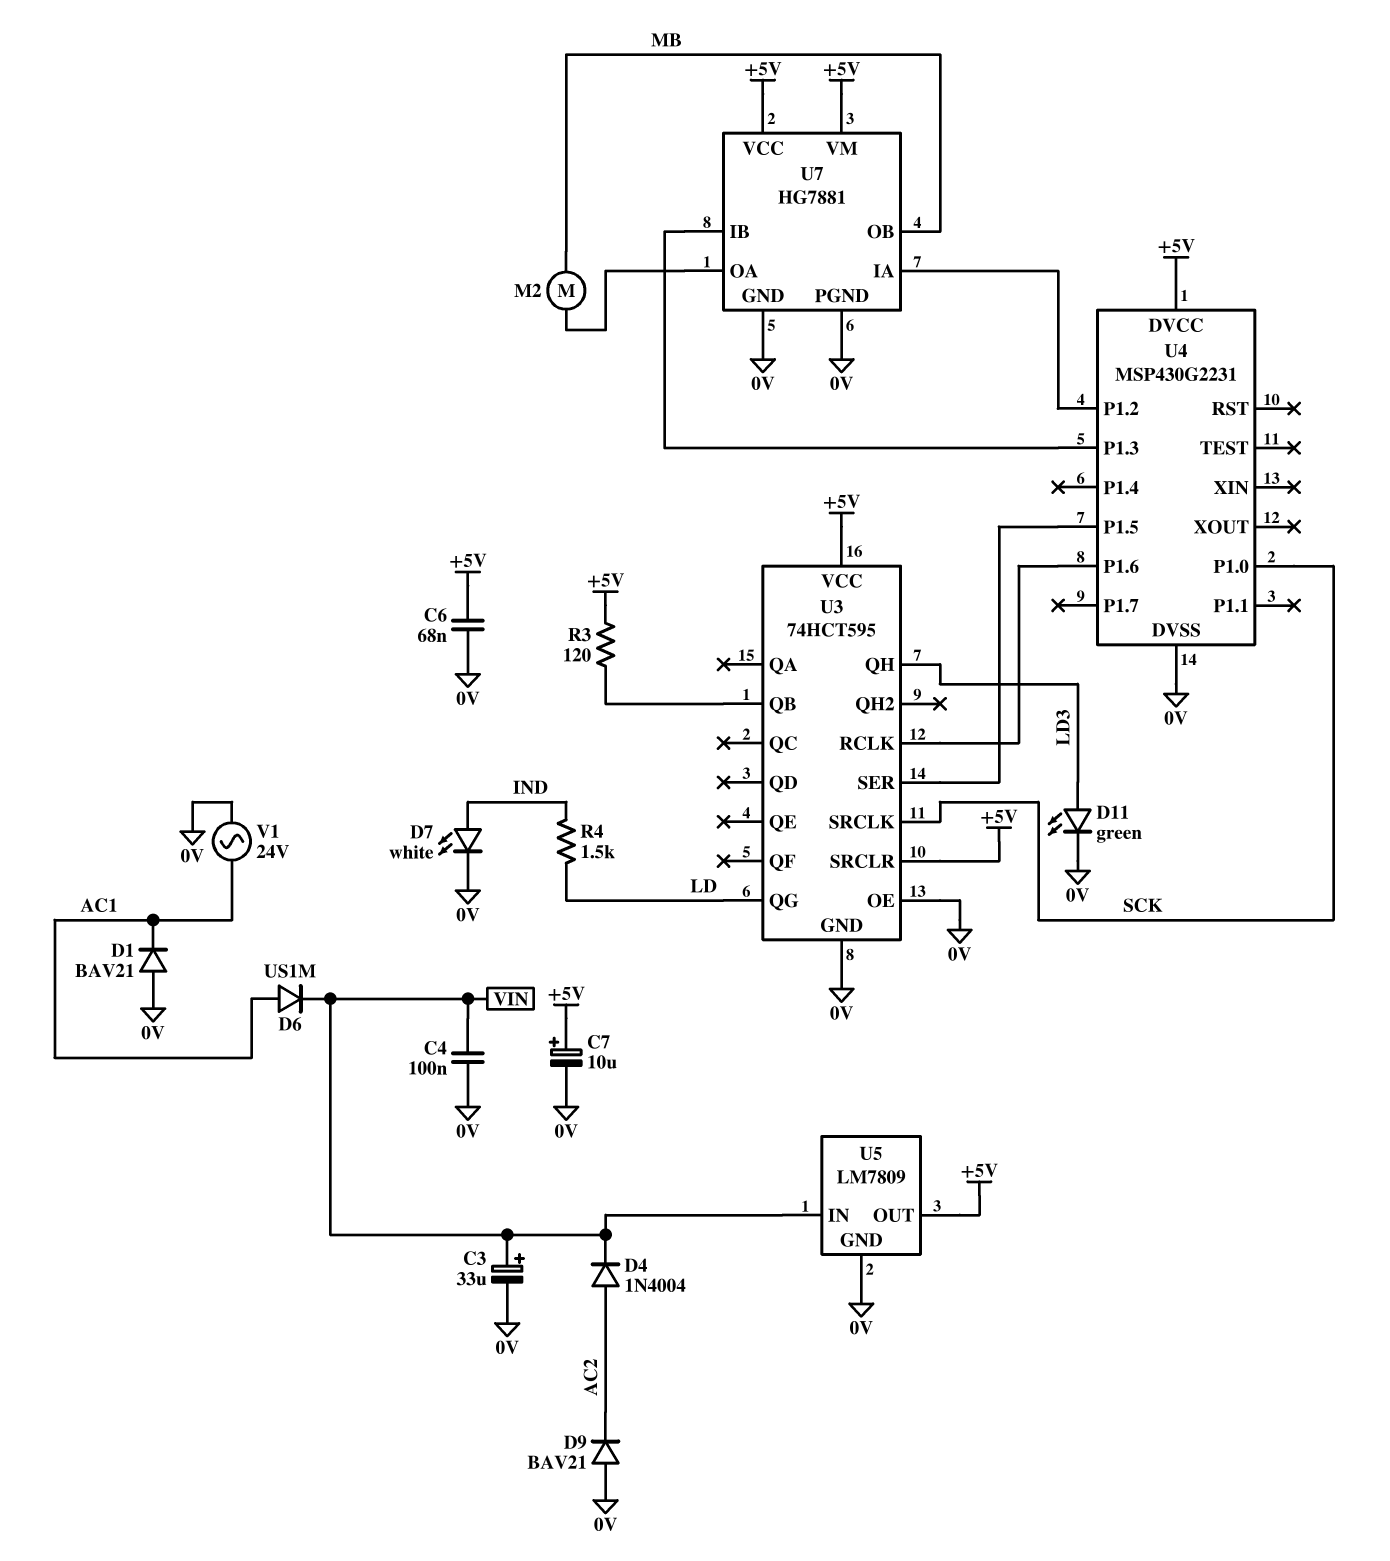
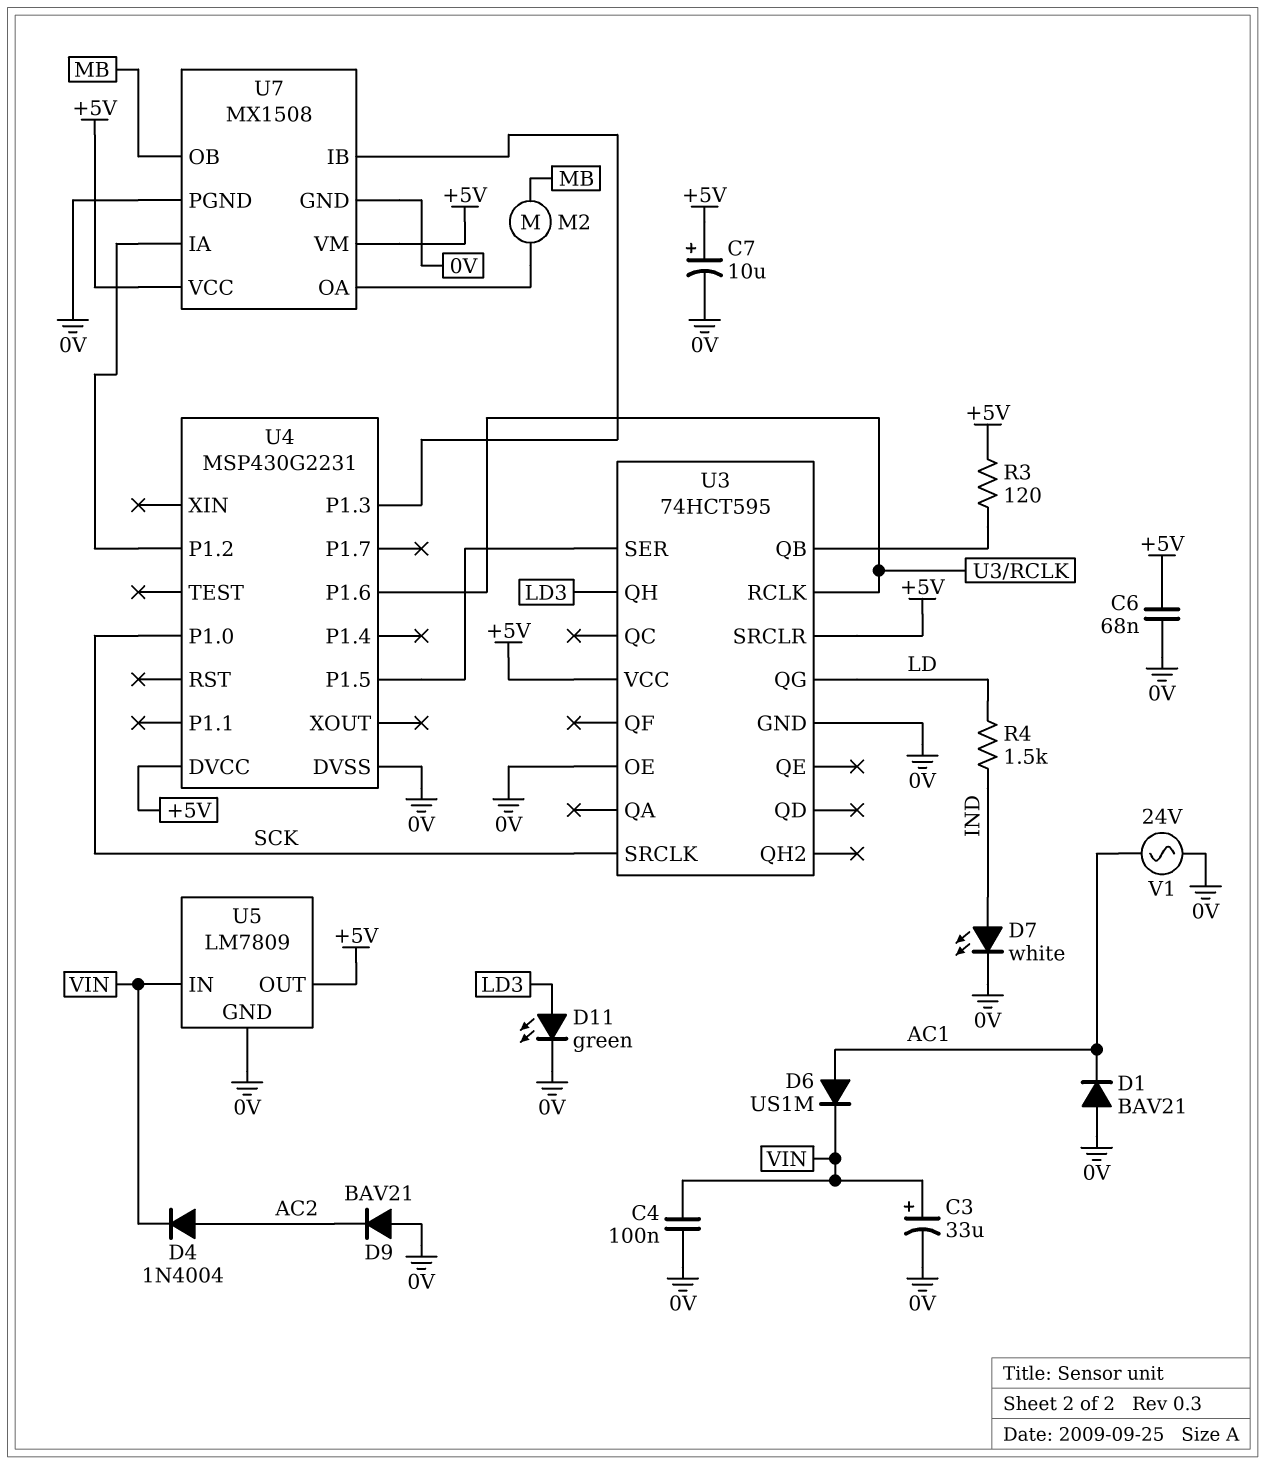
U7: HG7881 -> MX1508

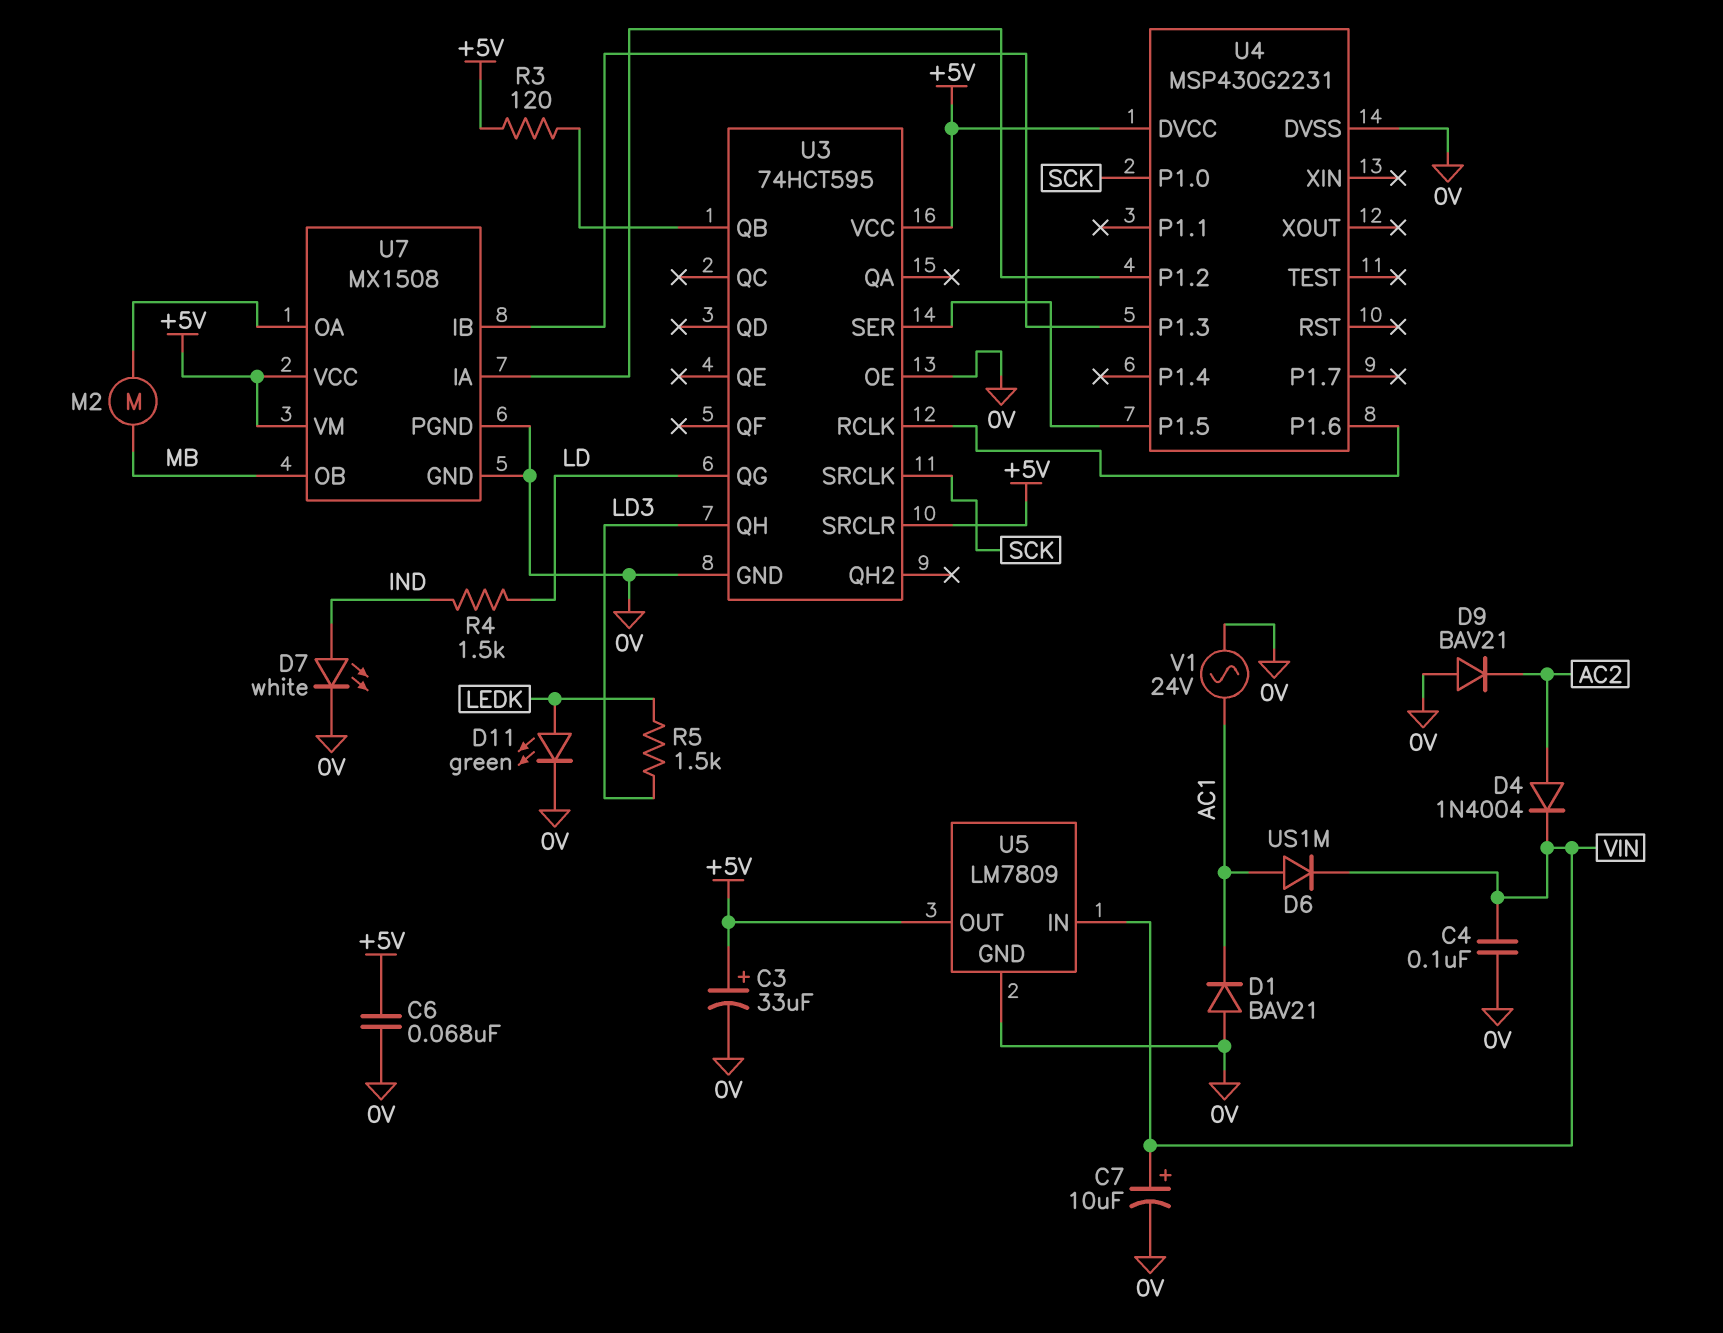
C3: 33uF (plus VIN, minus 0V) -> 33uF (plus +5V, minus 0V)
C7: 10uF (plus +5V, minus 0V) -> 10uF (plus VIN, minus 0V)
D11: LED green (A LD3, K 0V) -> LED green (A LEDK, K 0V)
R5: none -> 1.5k (LD3, LEDK)

